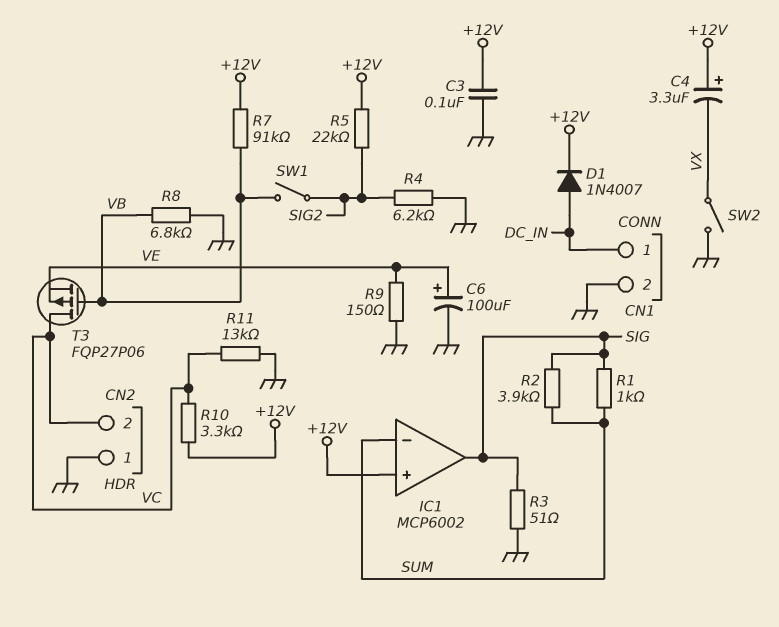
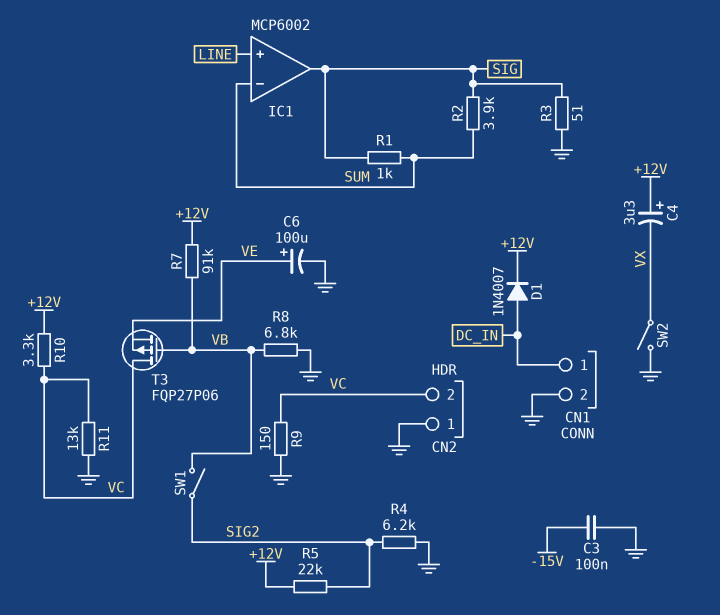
C3: 100nF (+12V, GND) -> 100nF (-15V, GND)
IC1 pin in+: +12V -> LINE
R9: 150 (GND, VE) -> 150 (GND, VC)

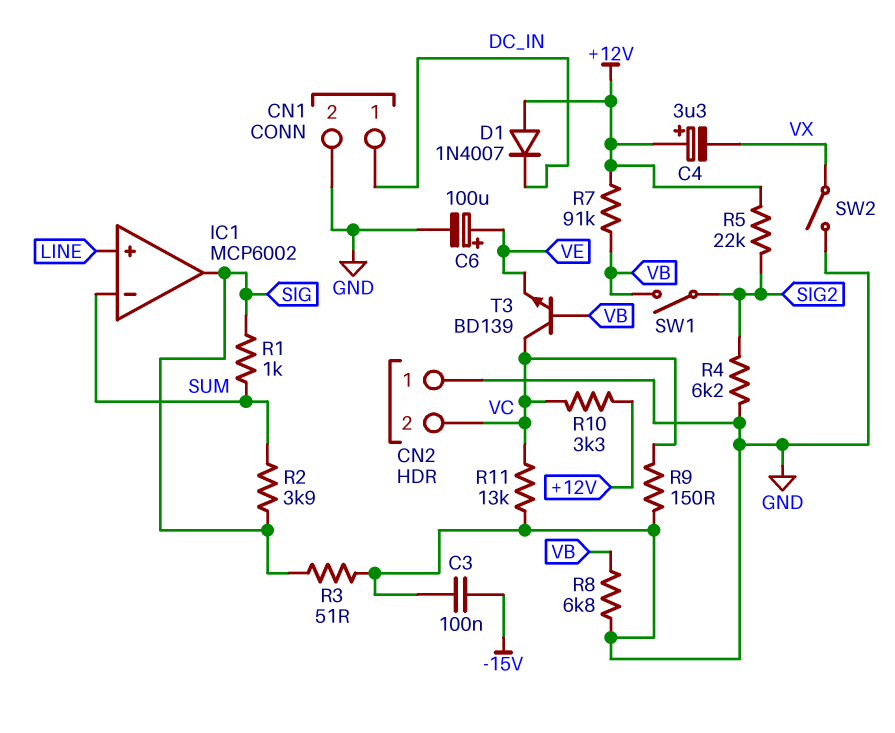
D1: diode 1N4007 (A DC_IN, K +12V) -> diode 1N4007 (A +12V, K DC_IN)
T3: PMOS FQP27P06 (G VB, D VC, S VE) -> NPN BD139 (B VB, C VC, E VE)

